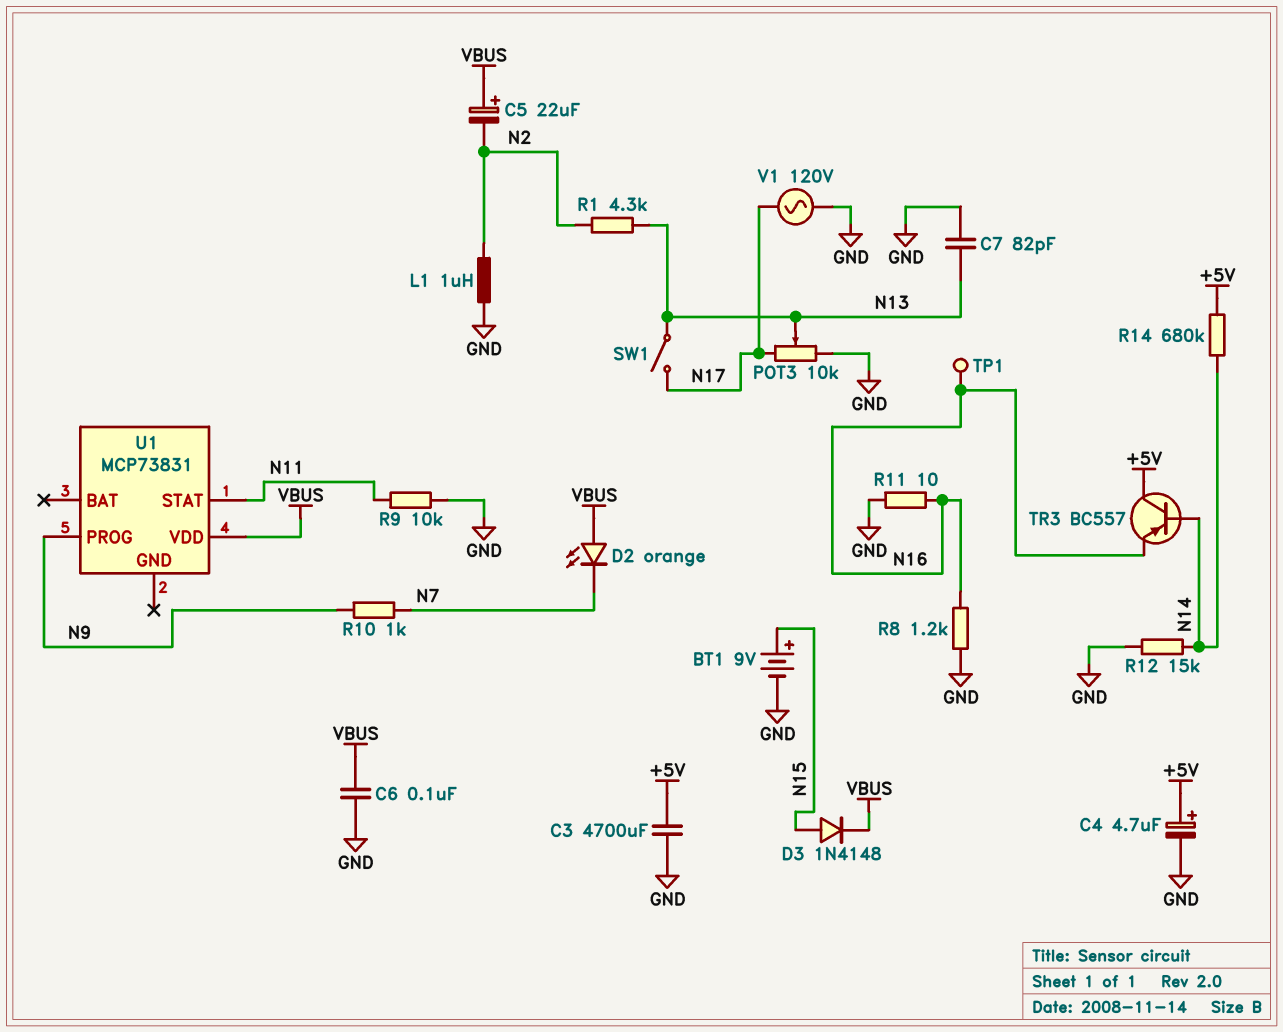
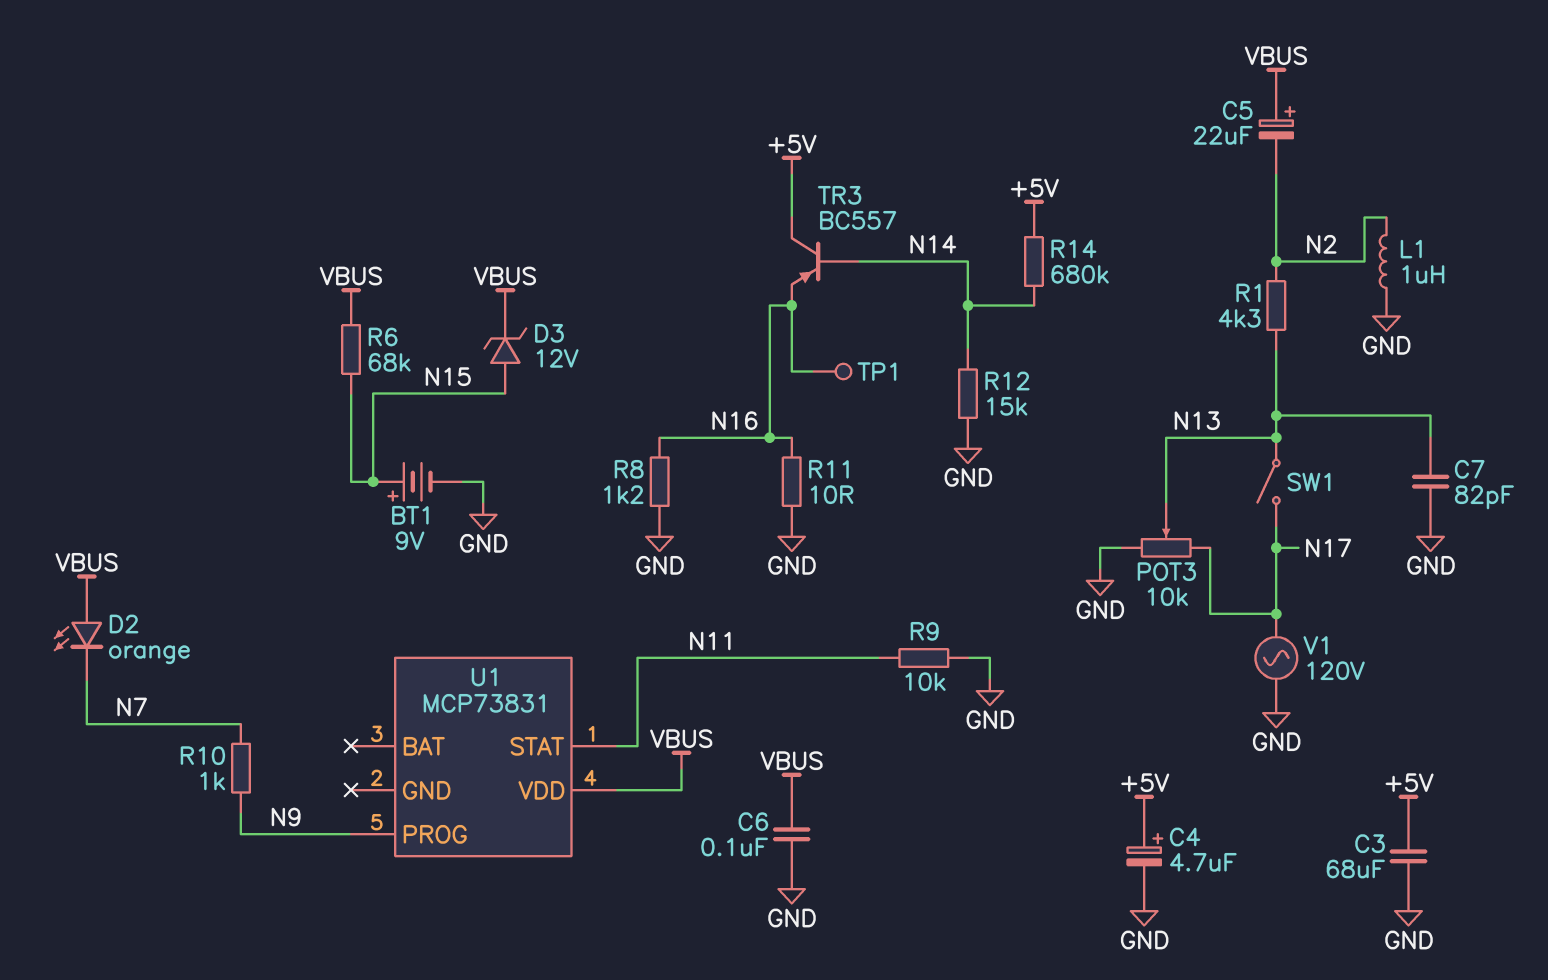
C3: 4700uF (+5V, GND) -> 68uF (+5V, GND)
D3: diode 1N4148 (A N15, K VBUS) -> zener 12V (A N15, K VBUS)
R6: none -> 68k (N15, VBUS)

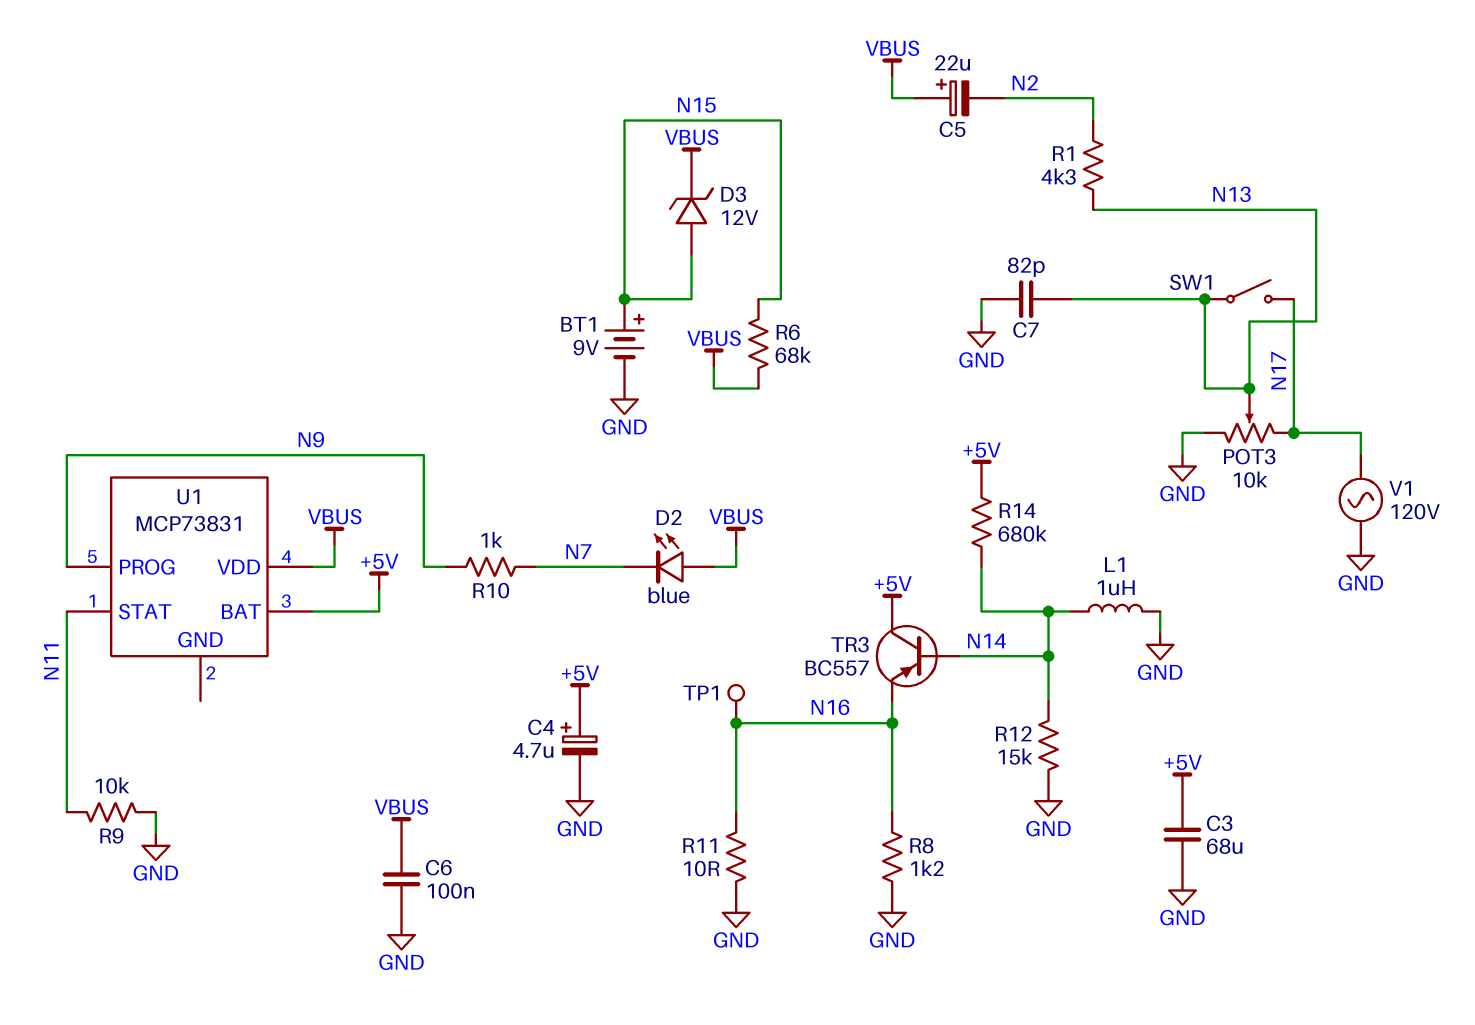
D2: LED orange (A VBUS, K N7) -> LED blue (A VBUS, K N7)
L1: 1uH (GND, N2) -> 1uH (GND, N14)
U1 pin BAT: none -> +5V

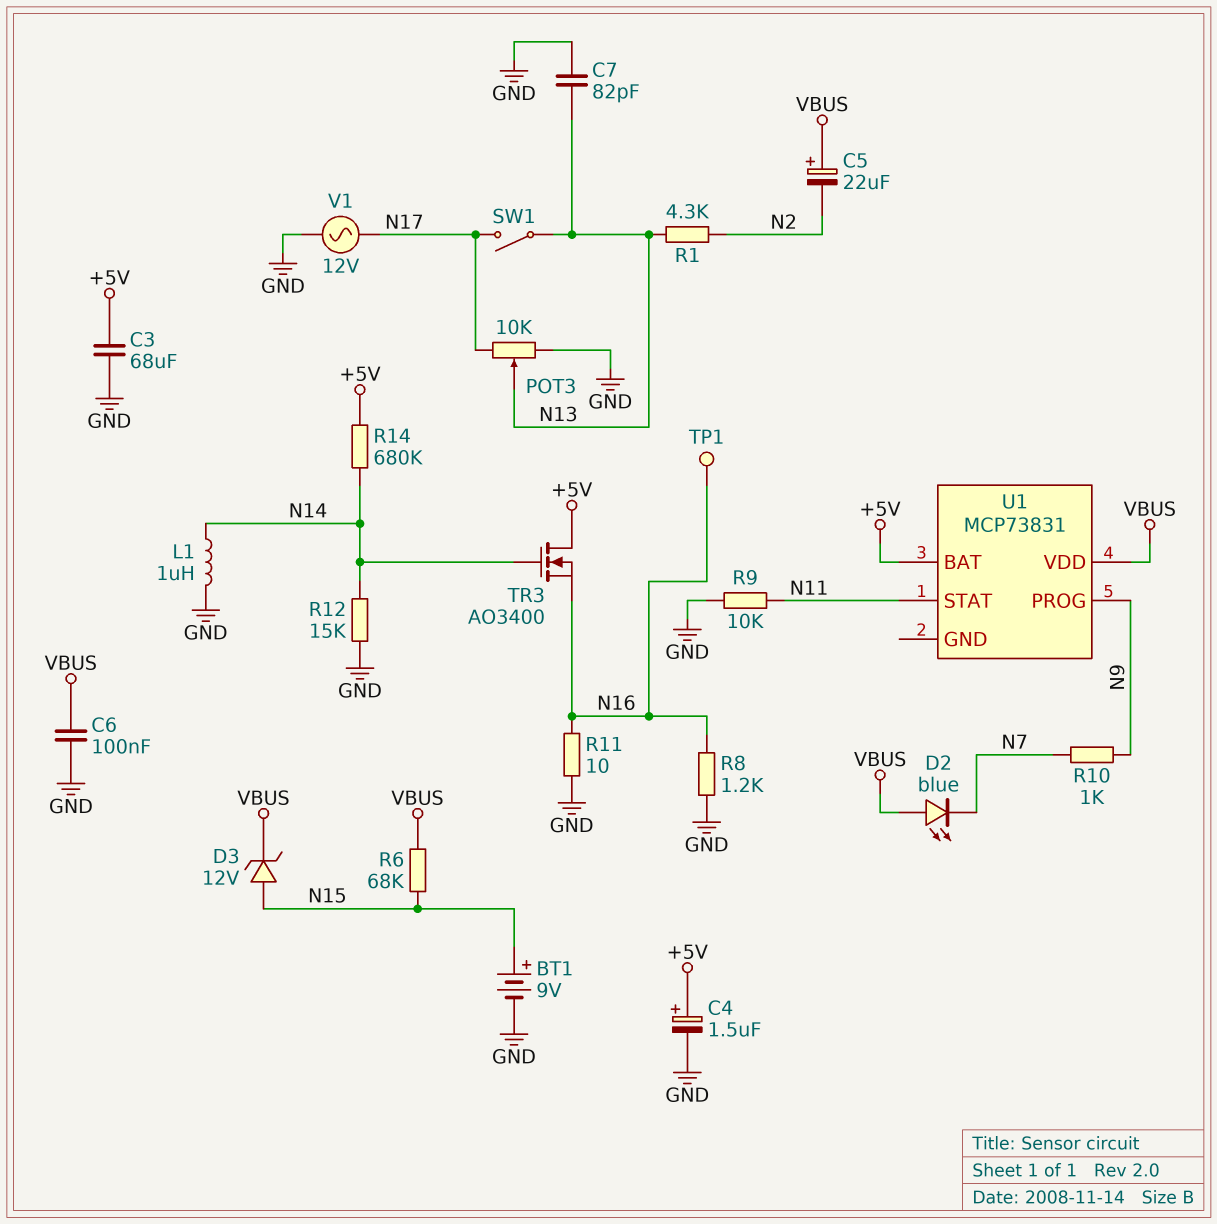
C4: 4.7uF (plus +5V, minus GND) -> 1.5uF (plus +5V, minus GND)
TR3: PNP BC557 (B N14, C +5V, E N16) -> NMOS AO3400 (G N14, D +5V, S N16)
V1: AC 120V (GND, N17) -> AC 12V (GND, N17)

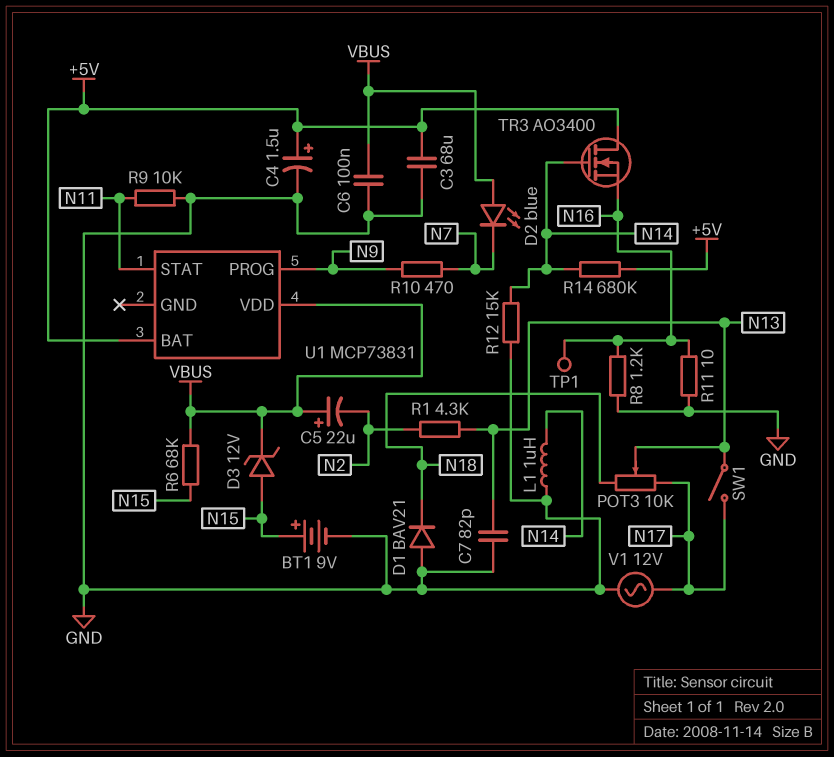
D1: none -> diode BAV21 (A GND, K N18)
POT3: 10k (GND, N17, wiper N13) -> 10k (N17, N18, wiper N13)
R10: 1k (N7, N9) -> 470 (N7, N9)

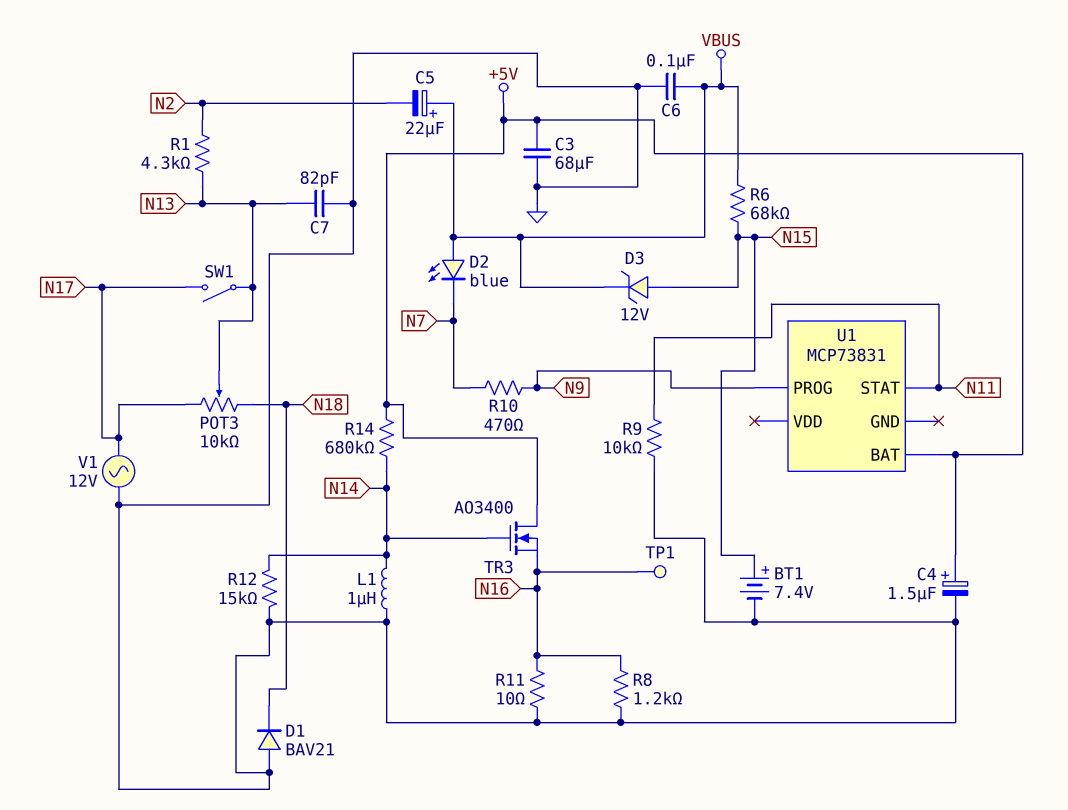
BT1: 9V (plus N15, minus GND) -> 7.4V (plus N15, minus GND)
U1 pin VDD: VBUS -> none

